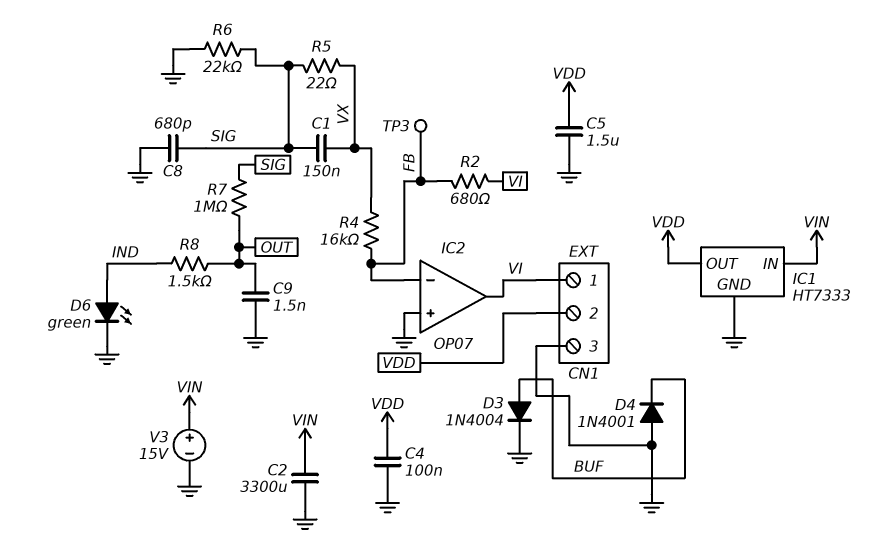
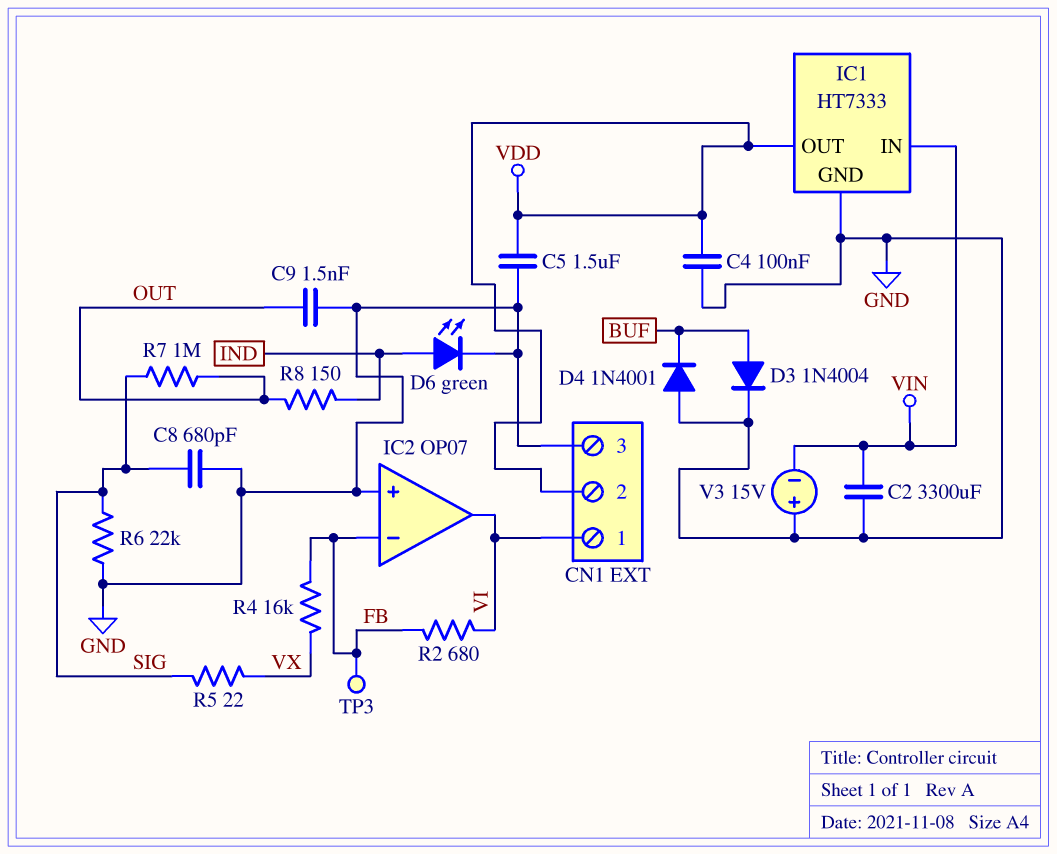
C1: 150nF (SIG, VX) -> none
R8: 1.5k (IND, OUT) -> 150 (IND, OUT)
V3: 15V (plus VIN, minus GND) -> 15V (plus GND, minus VIN)

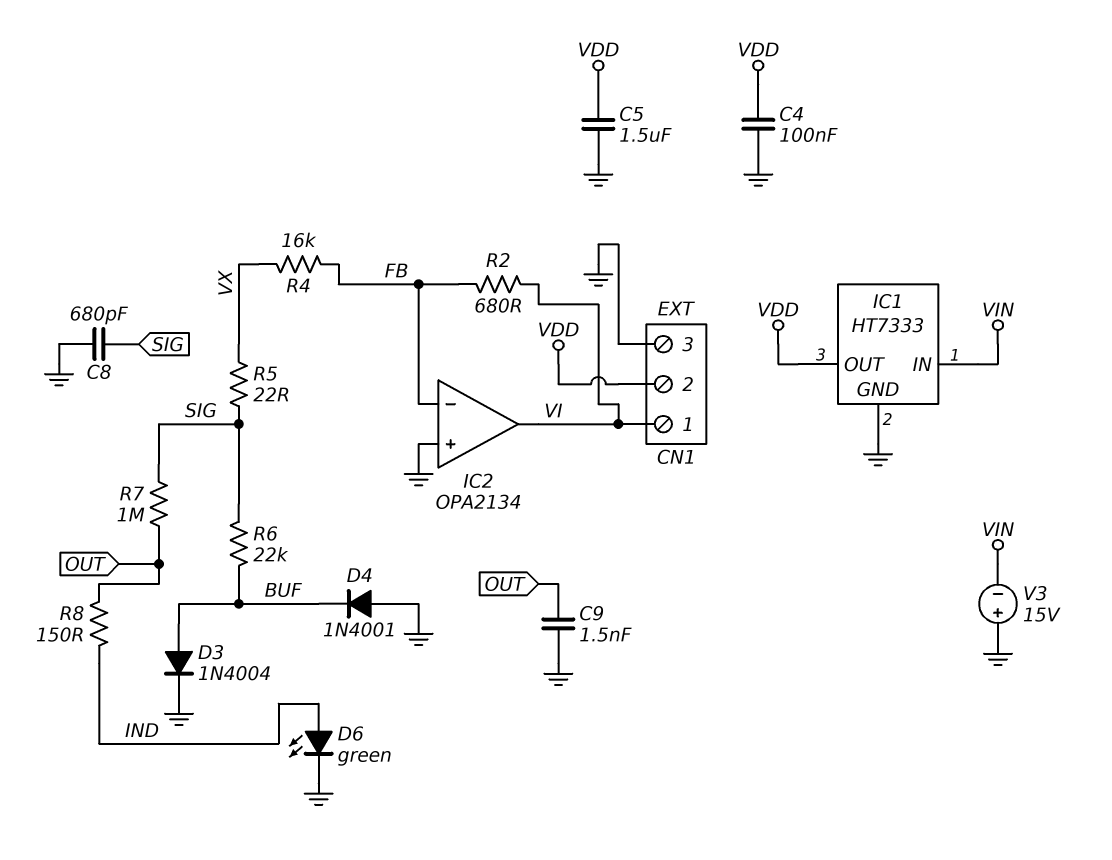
C2: 3300uF (GND, VIN) -> none
IC2: OP07 -> OPA2134
R6: 22k (GND, SIG) -> 22k (BUF, SIG)
TP3: test point (FB) -> none

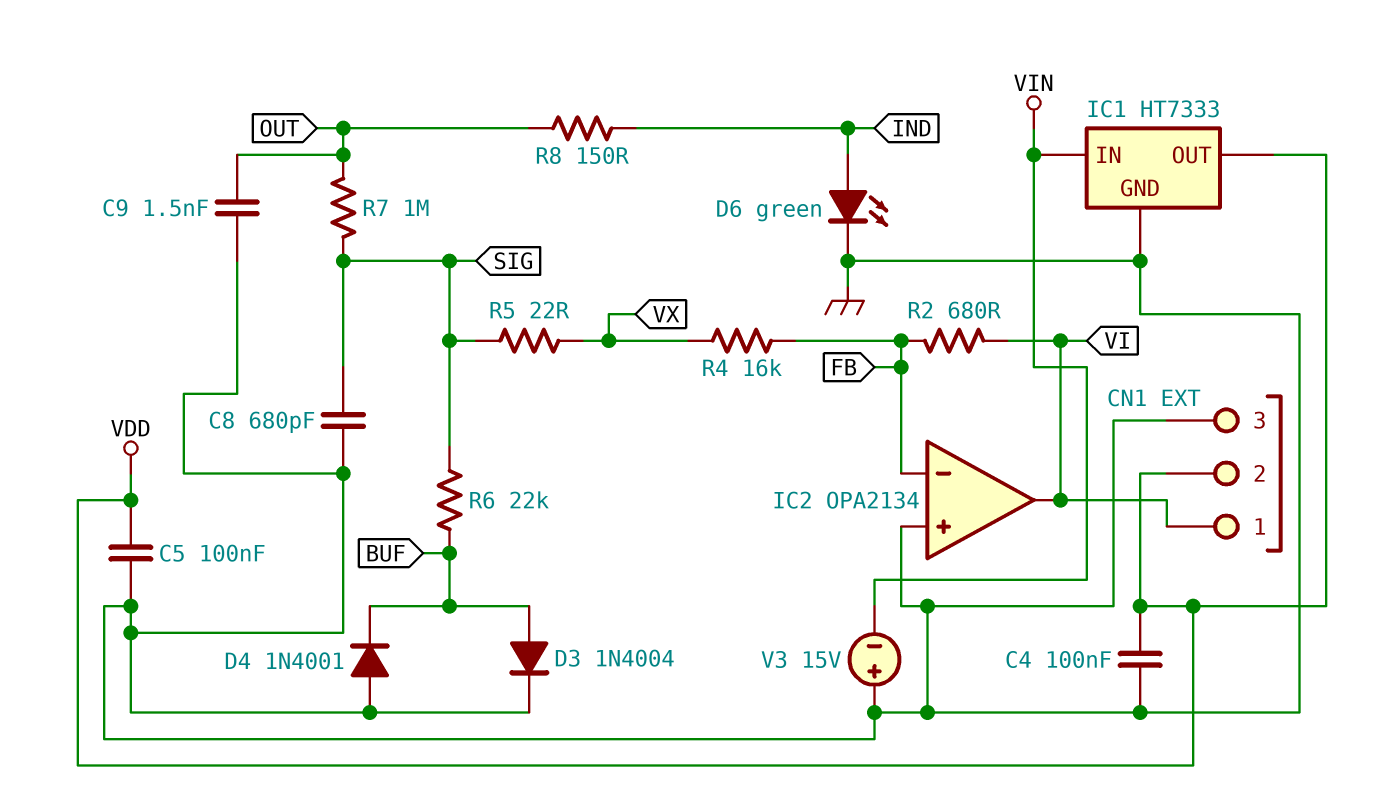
C5: 1.5uF (GND, VDD) -> 100nF (GND, VDD)

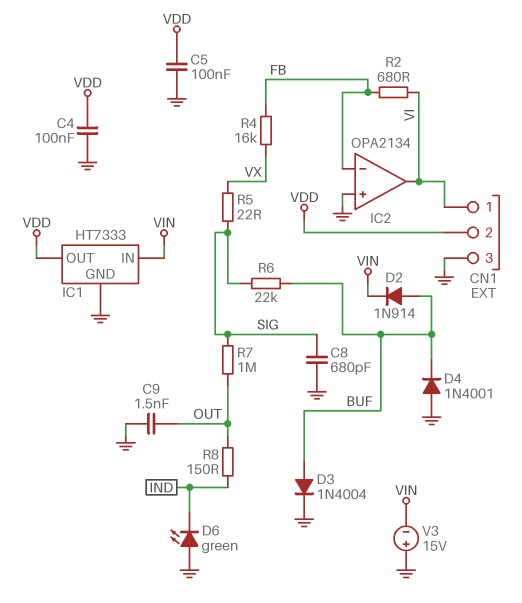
D2: none -> diode 1N914 (A BUF, K VIN)
D6: LED green (A IND, K GND) -> LED green (A GND, K IND)

